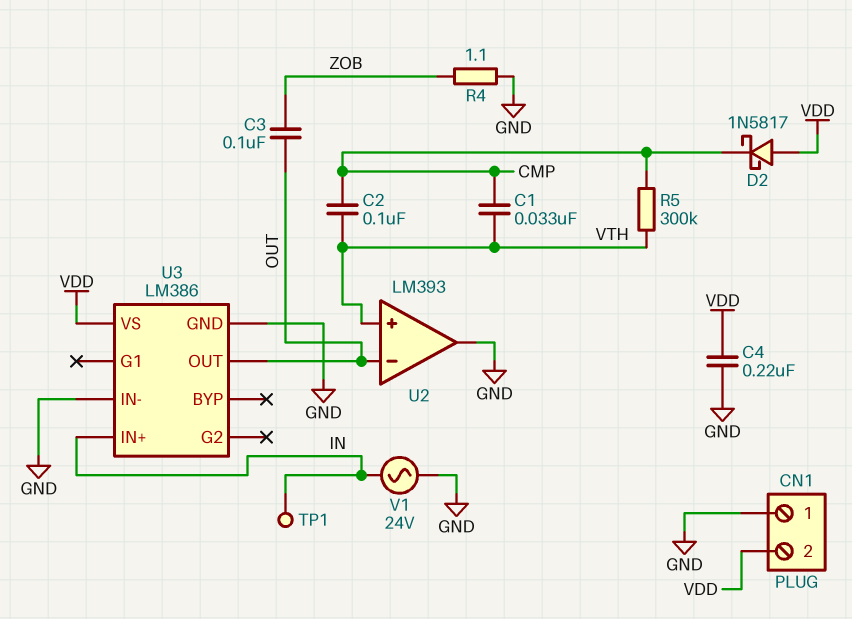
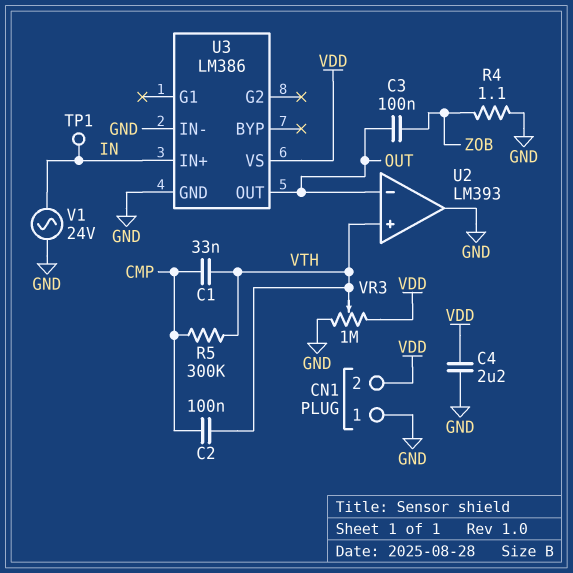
C4: 220nF (GND, VDD) -> 2.2uF (GND, VDD)
D2: schottky 1N5817 (A VDD, K CMP) -> none
VR3: none -> 1M (GND, VDD, wiper VTH)

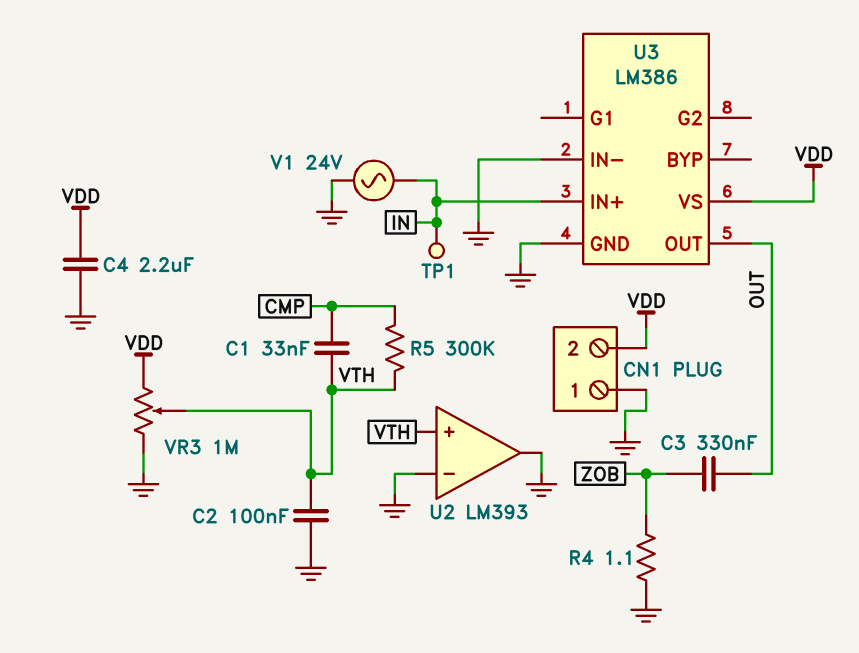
C2: 100nF (CMP, VTH) -> 100nF (GND, VTH)
C3: 100nF (OUT, ZOB) -> 330nF (OUT, ZOB)
U2 pin in-: OUT -> GND

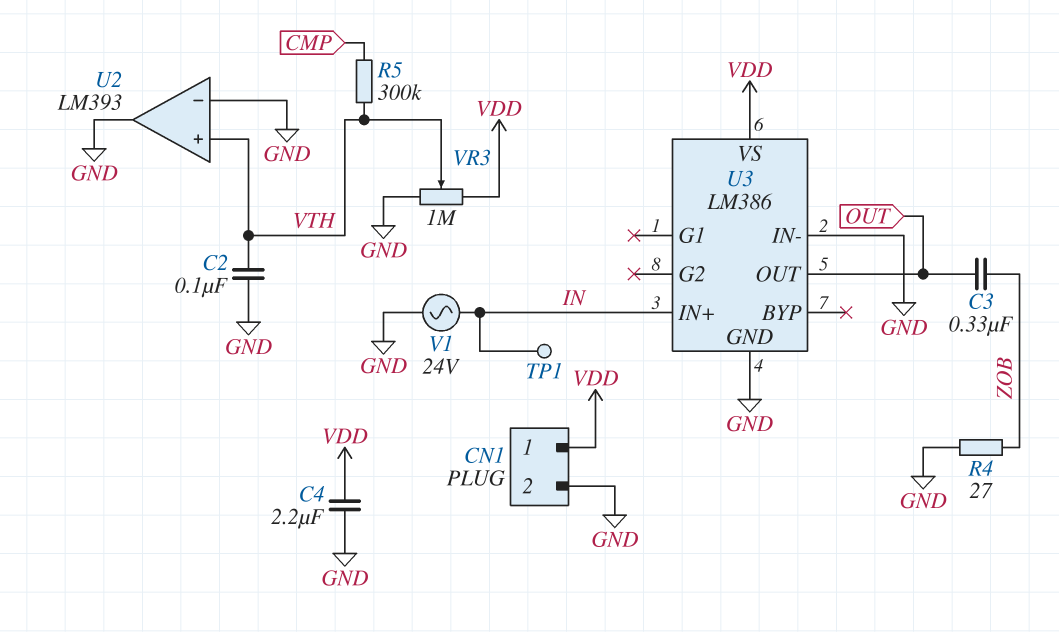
C1: 33nF (CMP, VTH) -> none
CN1 pin 1: GND -> VDD
CN1 pin 2: VDD -> GND
R4: 1.1 (GND, ZOB) -> 27 (GND, ZOB)

